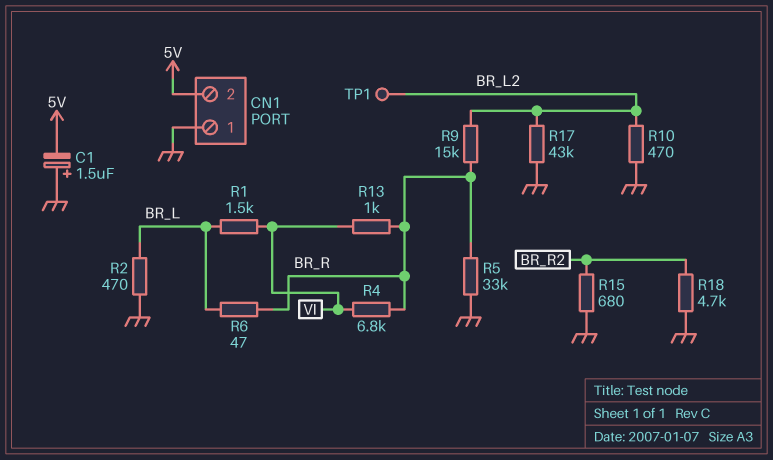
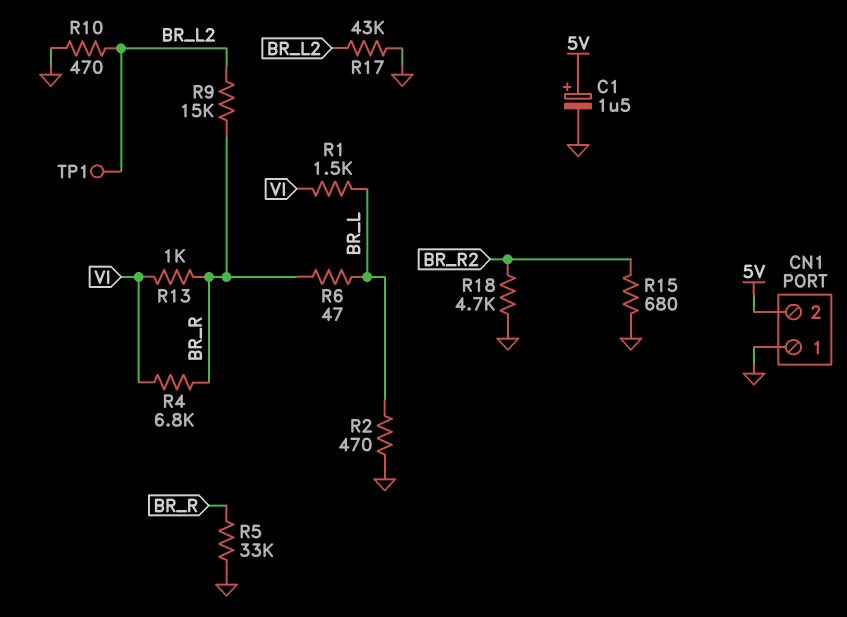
C1: 1.5uF (plus GND, minus 5V) -> 1.5uF (plus 5V, minus GND)

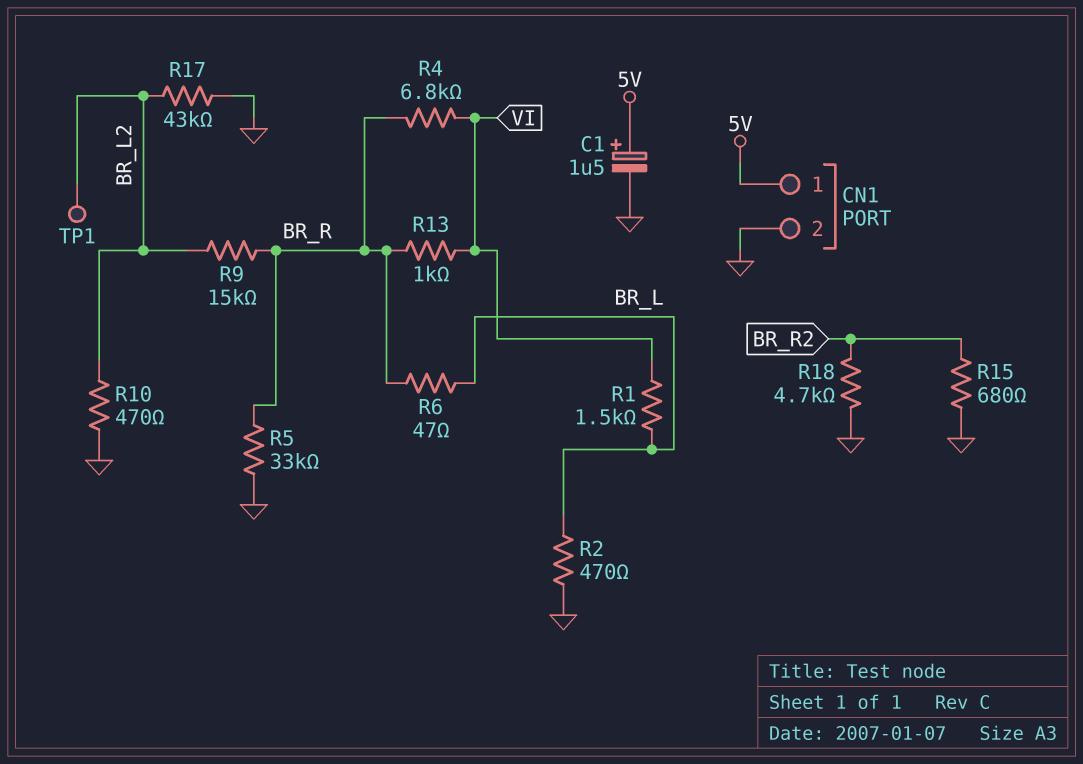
CN1 pin 1: GND -> 5V
CN1 pin 2: 5V -> GND

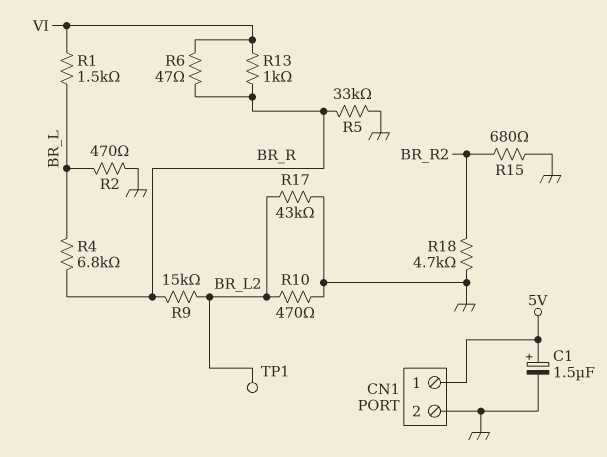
R4: 6.8k (BR_R, VI) -> 6.8k (BR_L, BR_R)
R6: 47 (BR_L, BR_R) -> 47 (BR_R, VI)

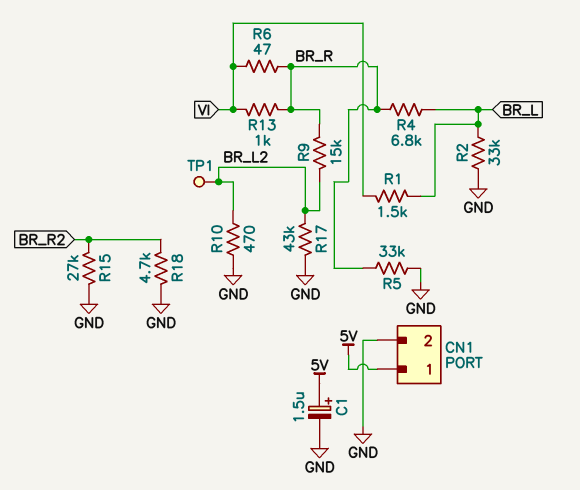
R2: 470 (BR_L, GND) -> 33k (BR_L, GND)
R15: 680 (BR_R2, GND) -> 27k (BR_R2, GND)

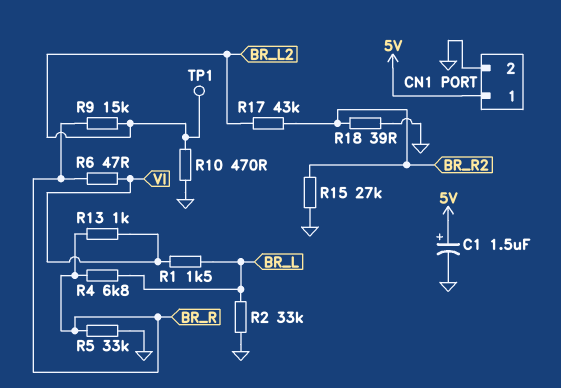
R17: 43k (BR_L2, GND) -> 43k (BR_L2, BR_R2)
R18: 4.7k (BR_R2, GND) -> 39 (BR_R2, GND)

